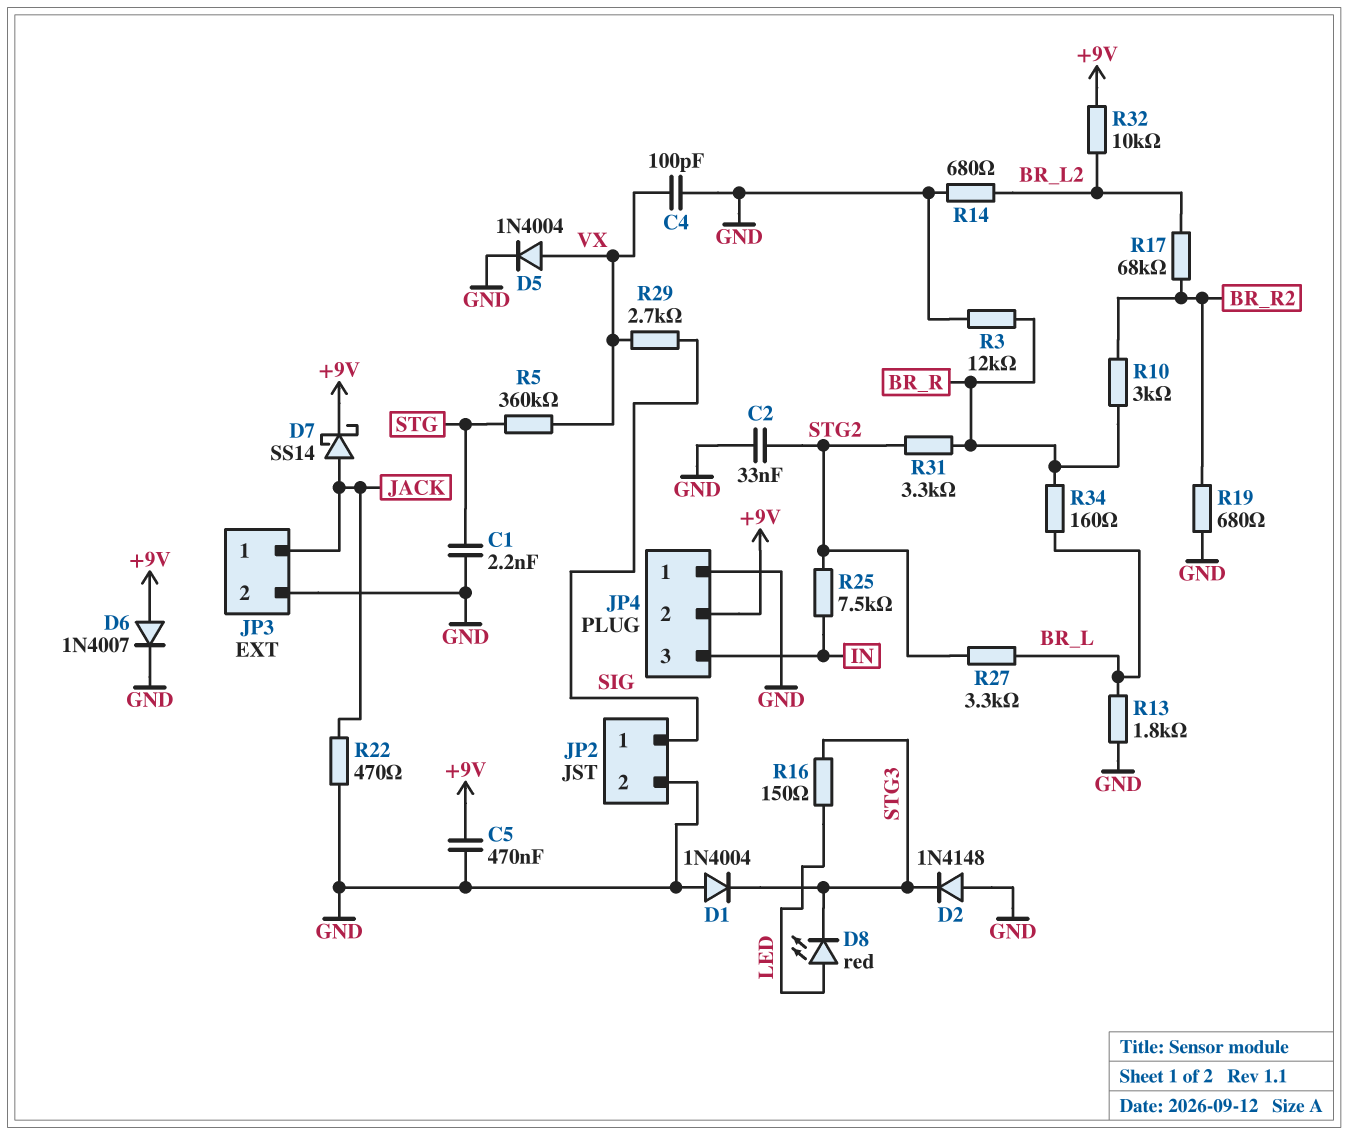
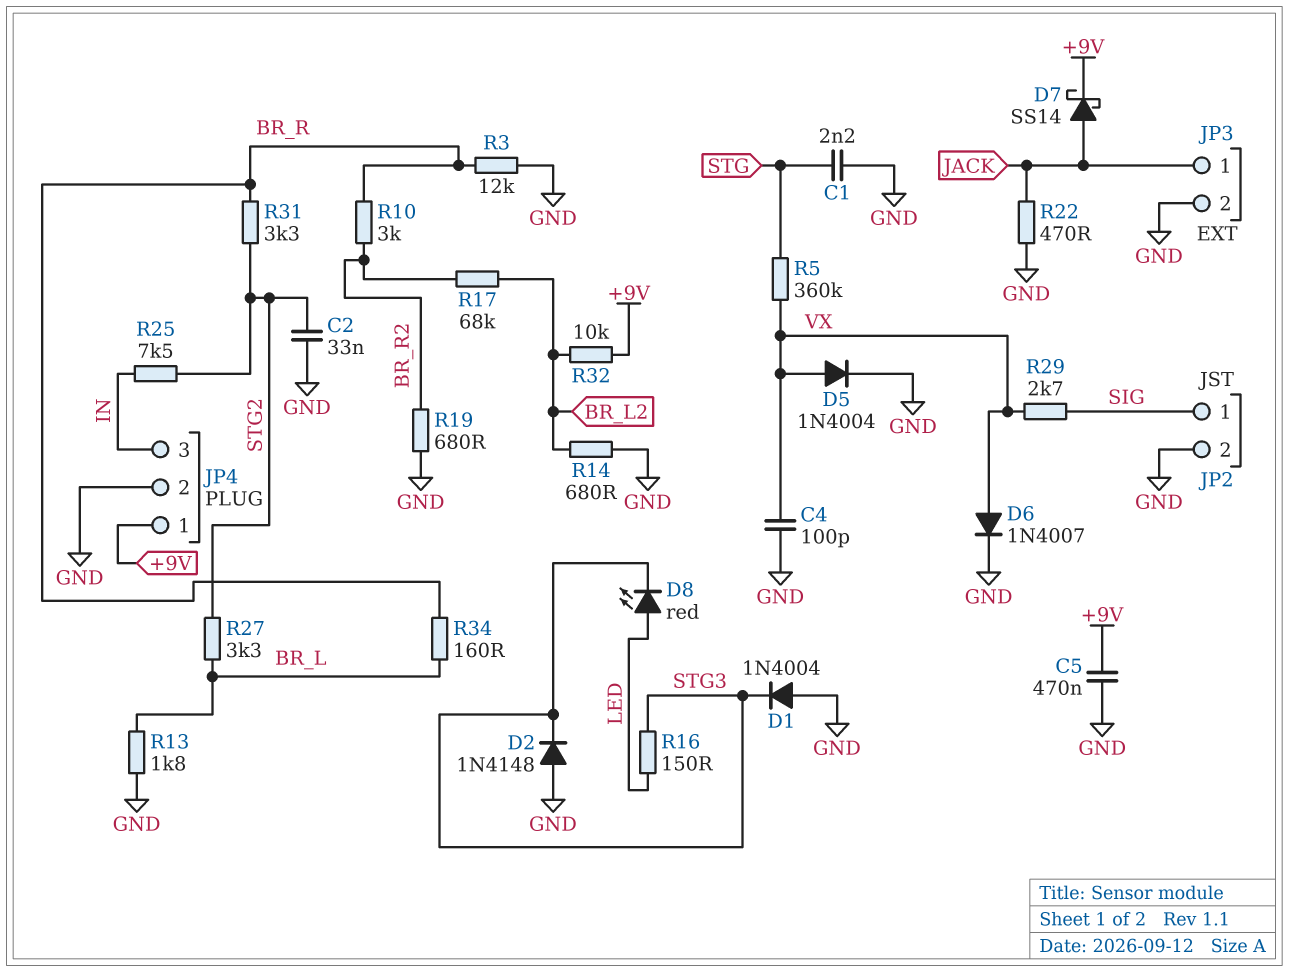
D6: diode 1N4007 (A +9V, K GND) -> diode 1N4007 (A VX, K GND)
JP4 pin 1: GND -> +9V
JP4 pin 2: +9V -> GND

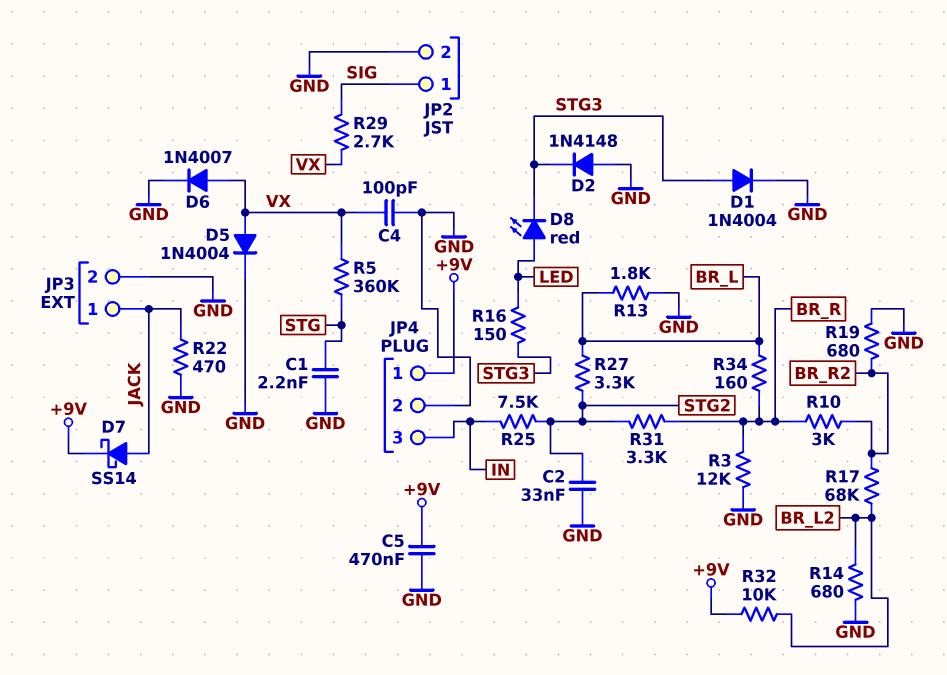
D1: diode 1N4004 (A GND, K STG3) -> diode 1N4004 (A STG3, K GND)

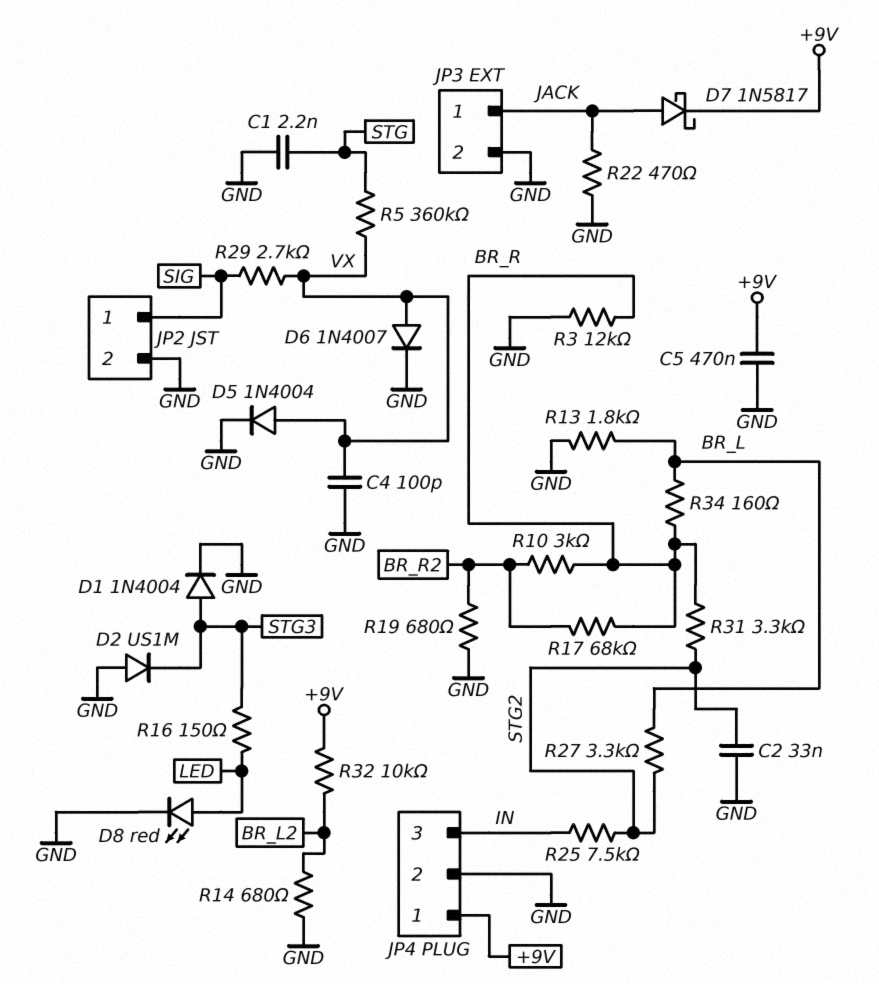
D2: diode 1N4148 (A GND, K STG3) -> diode US1M (A GND, K STG3)
D7: schottky SS14 (A JACK, K +9V) -> schottky 1N5817 (A JACK, K +9V)
D8: LED red (A LED, K STG3) -> LED red (A LED, K GND)
R17: 68k (BR_L2, BR_R2) -> 68k (BR_R, BR_R2)

